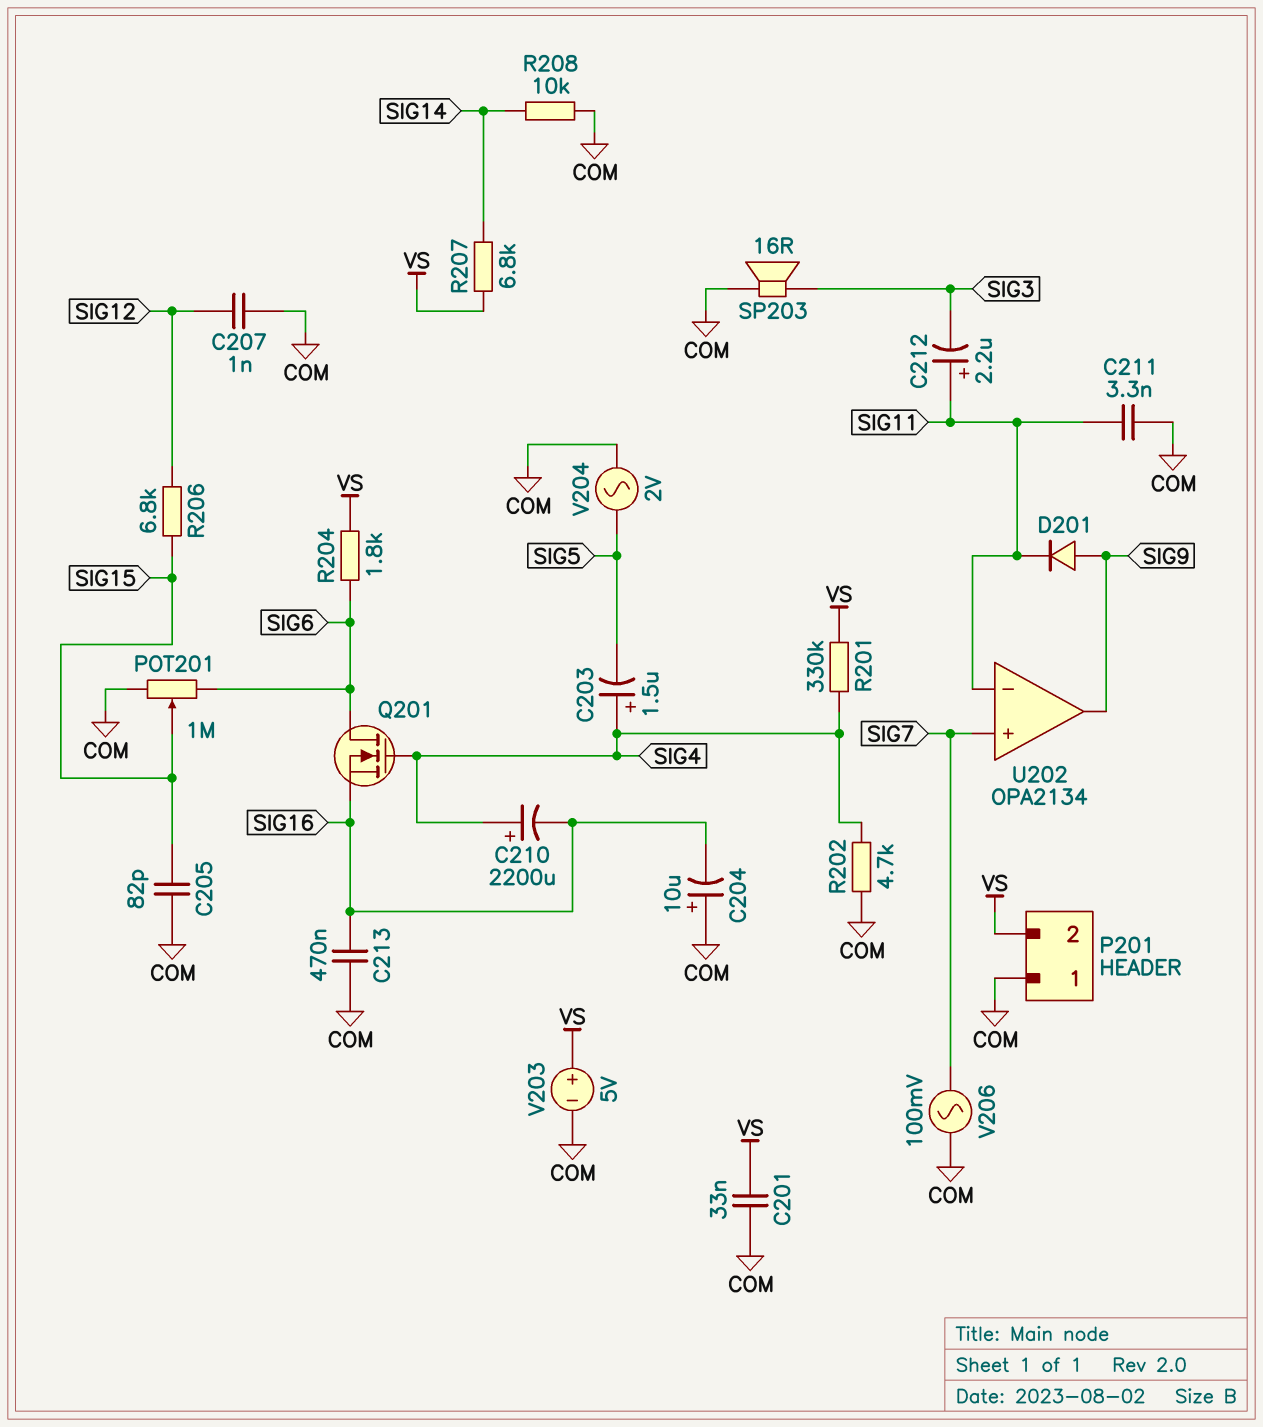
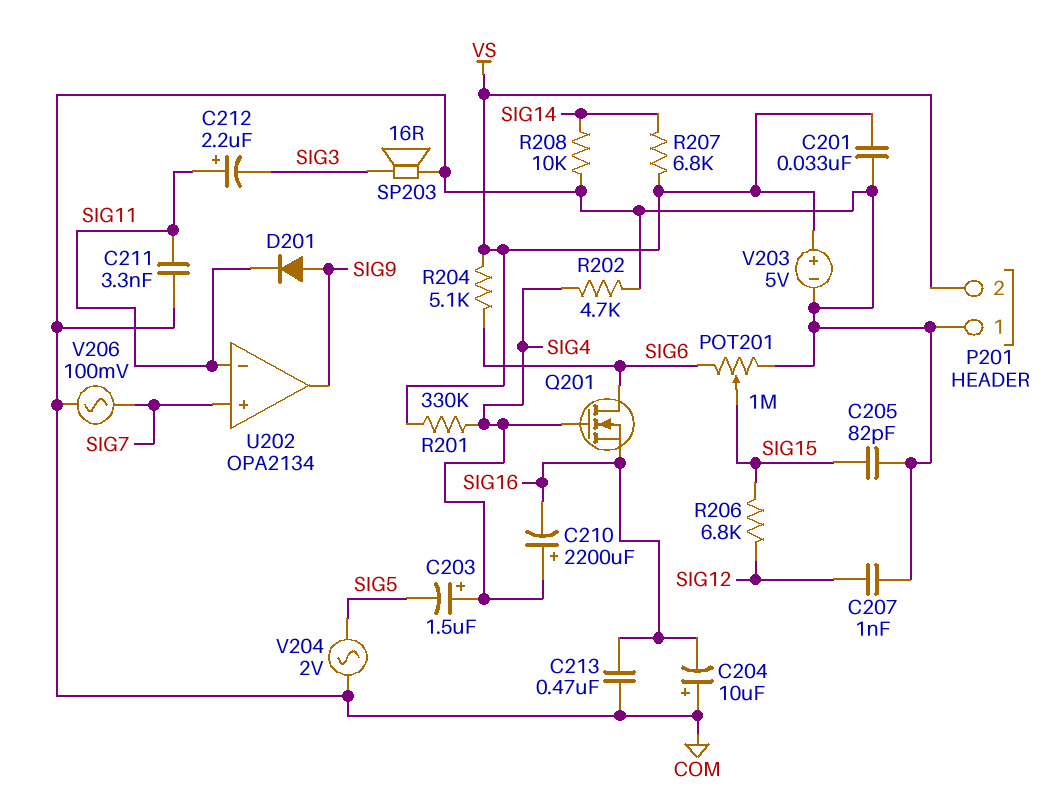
R204: 1.8k (SIG6, VS) -> 5.1k (SIG6, VS)

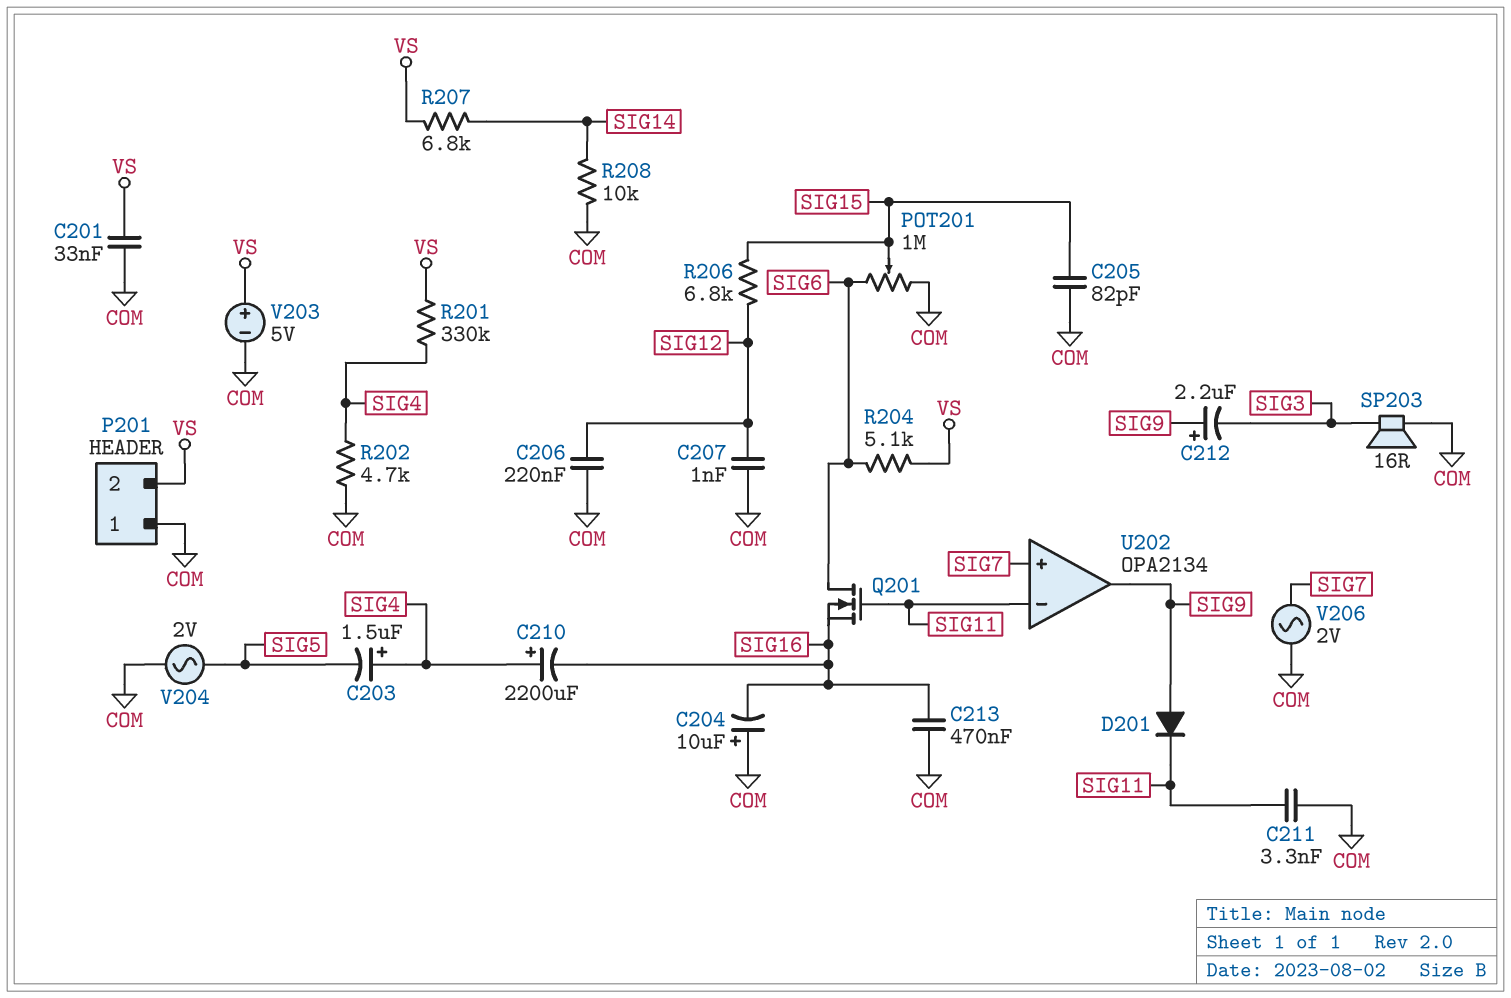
C206: none -> 220nF (COM, SIG12)
C212: 2.2uF (plus SIG11, minus SIG3) -> 2.2uF (plus SIG9, minus SIG3)
Q201: NMOS (G SIG4, D SIG6, S SIG16) -> NMOS (G SIG11, D SIG6, S SIG16)
V206: AC 100mV (COM, SIG7) -> AC 2V (COM, SIG7)

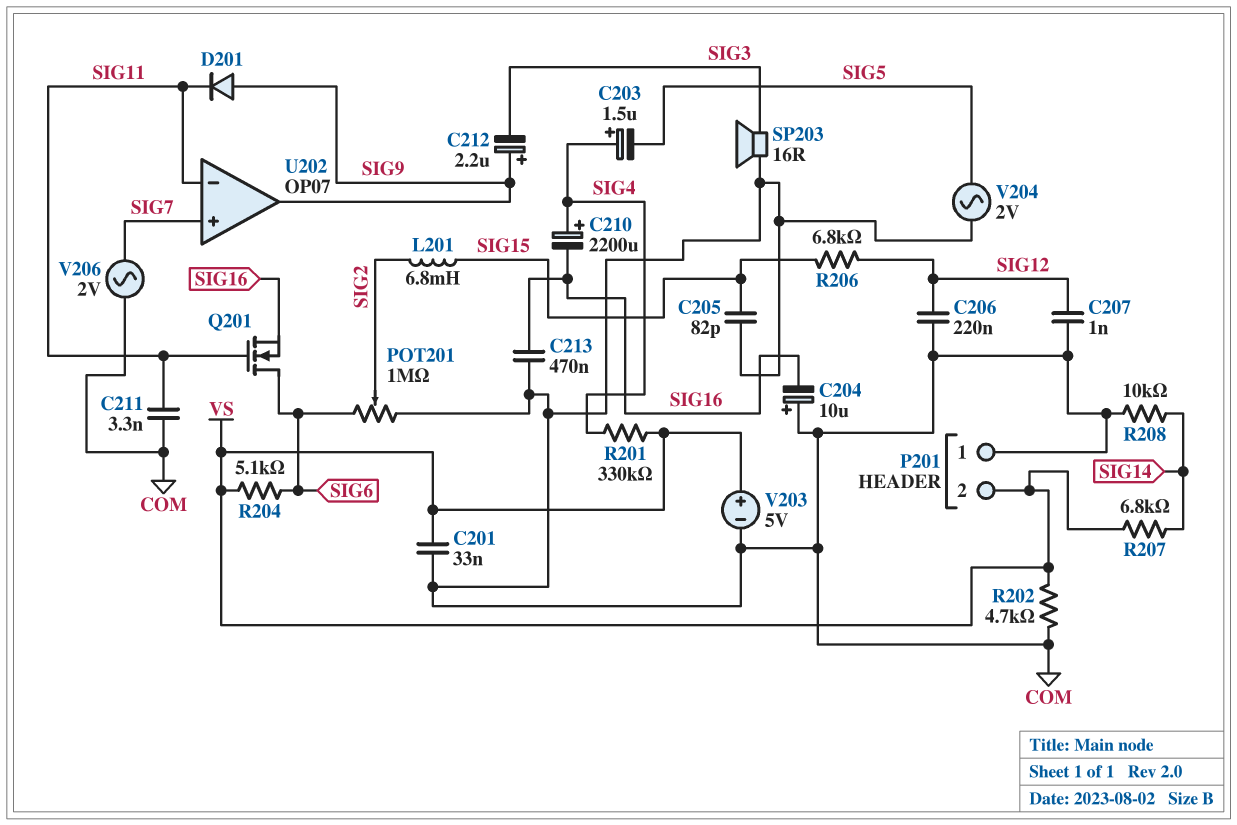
L201: none -> 6.8mH (SIG2, SIG15)
POT201: 1M (COM, SIG6, wiper SIG15) -> 1M (COM, SIG6, wiper SIG2)
R202: 4.7k (COM, SIG4) -> 4.7k (COM, VS)
U202: OPA2134 -> OP07

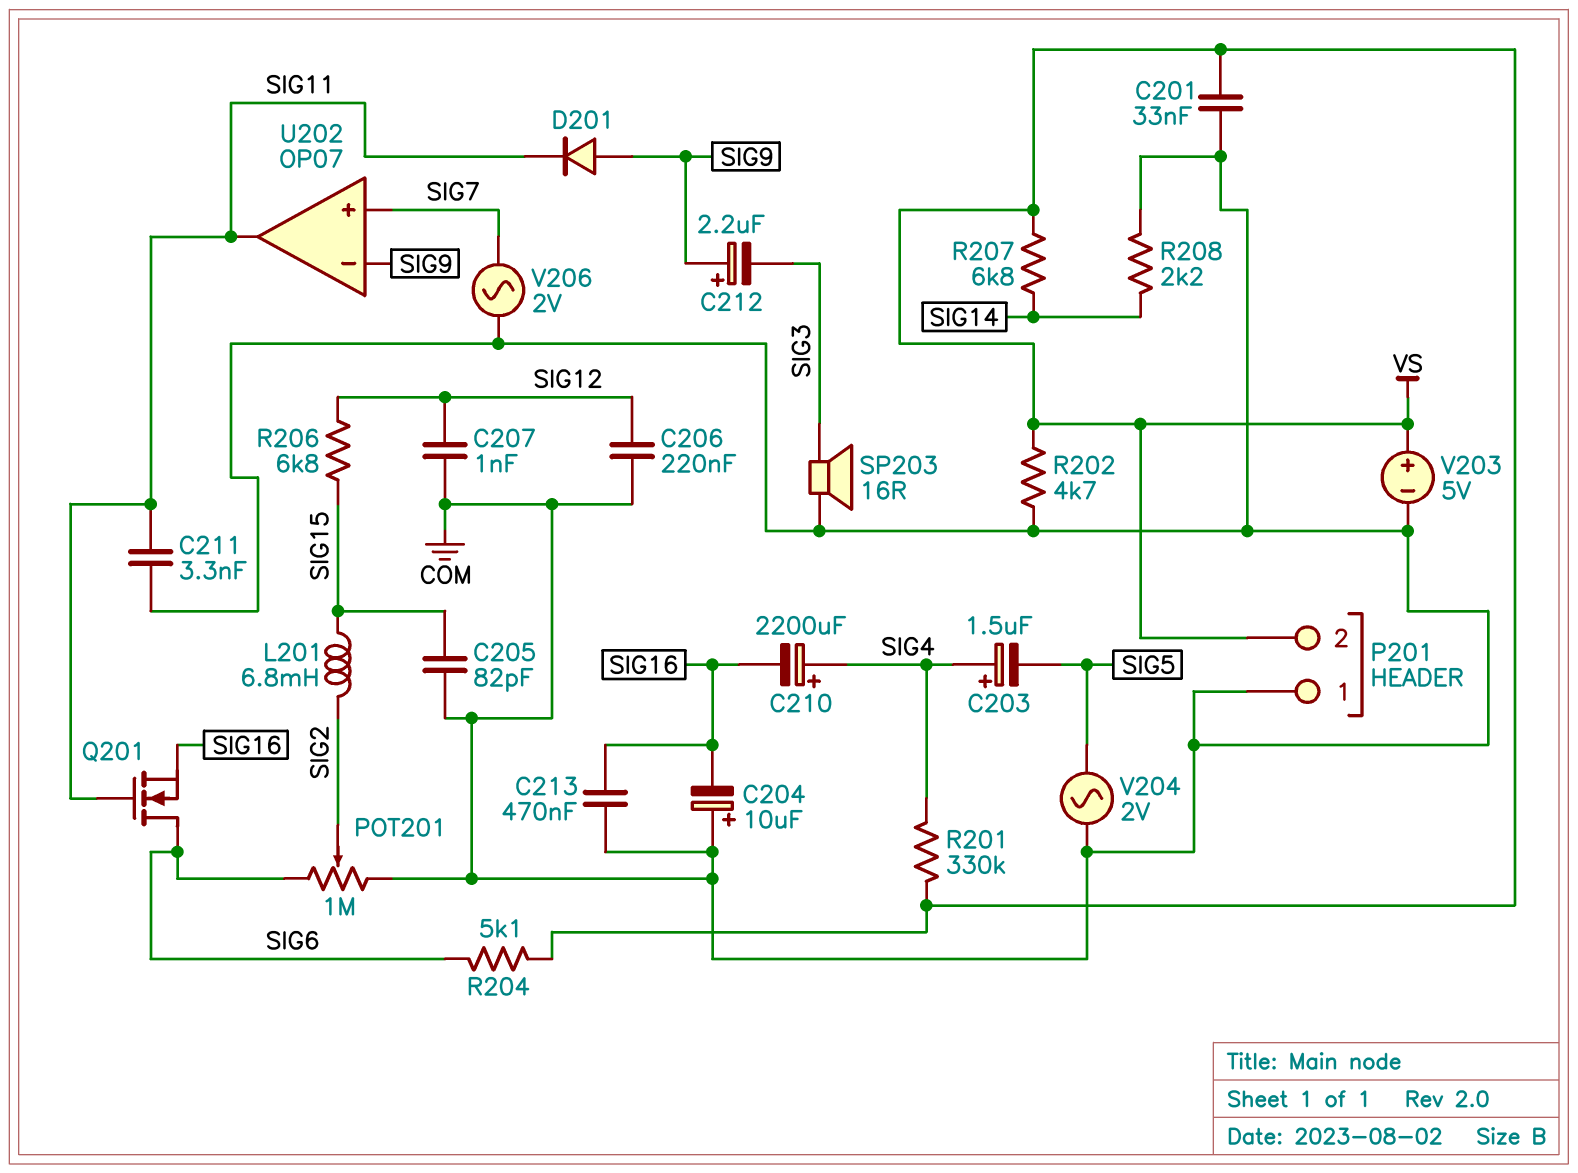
R208: 10k (COM, SIG14) -> 2.2k (COM, SIG14)
U202 pin in-: SIG11 -> SIG9
U202 pin out: SIG9 -> SIG11

